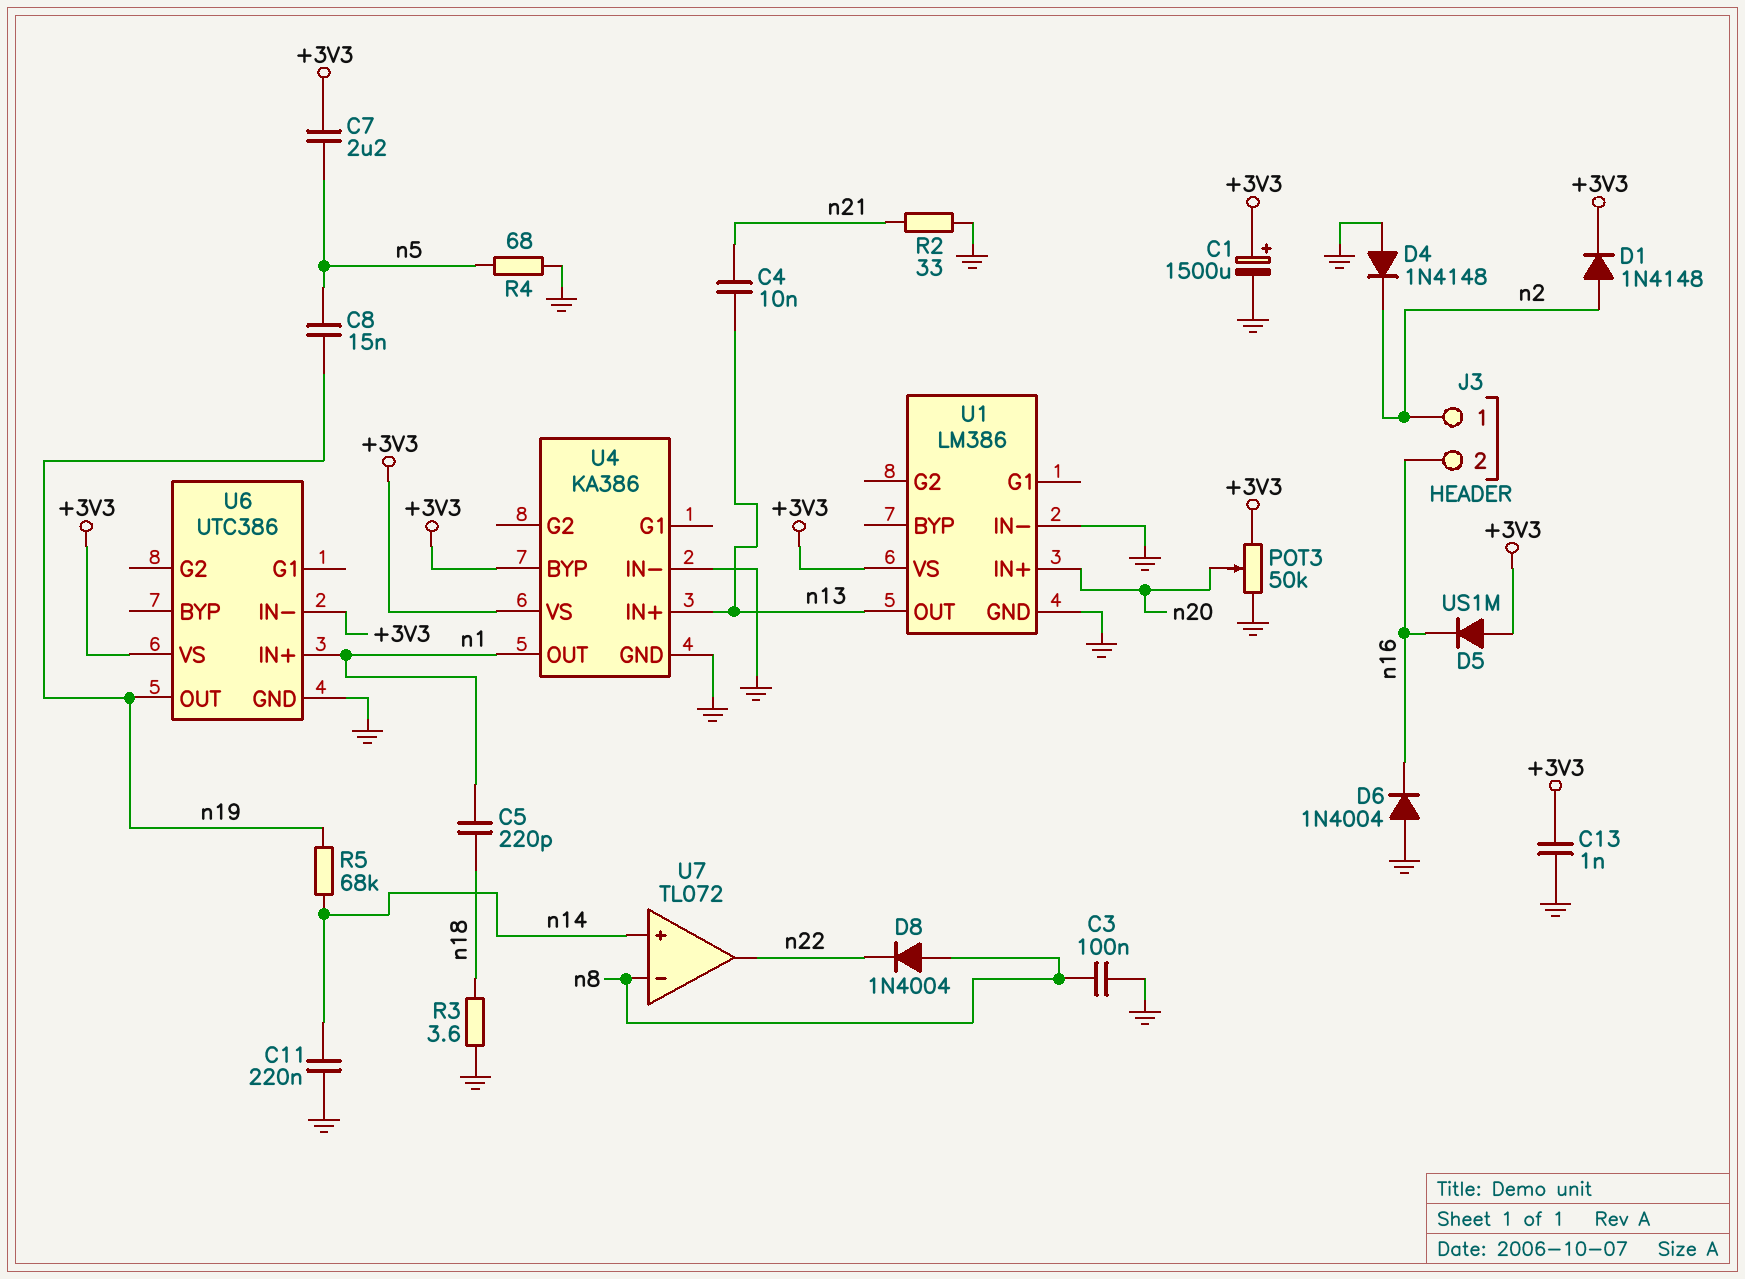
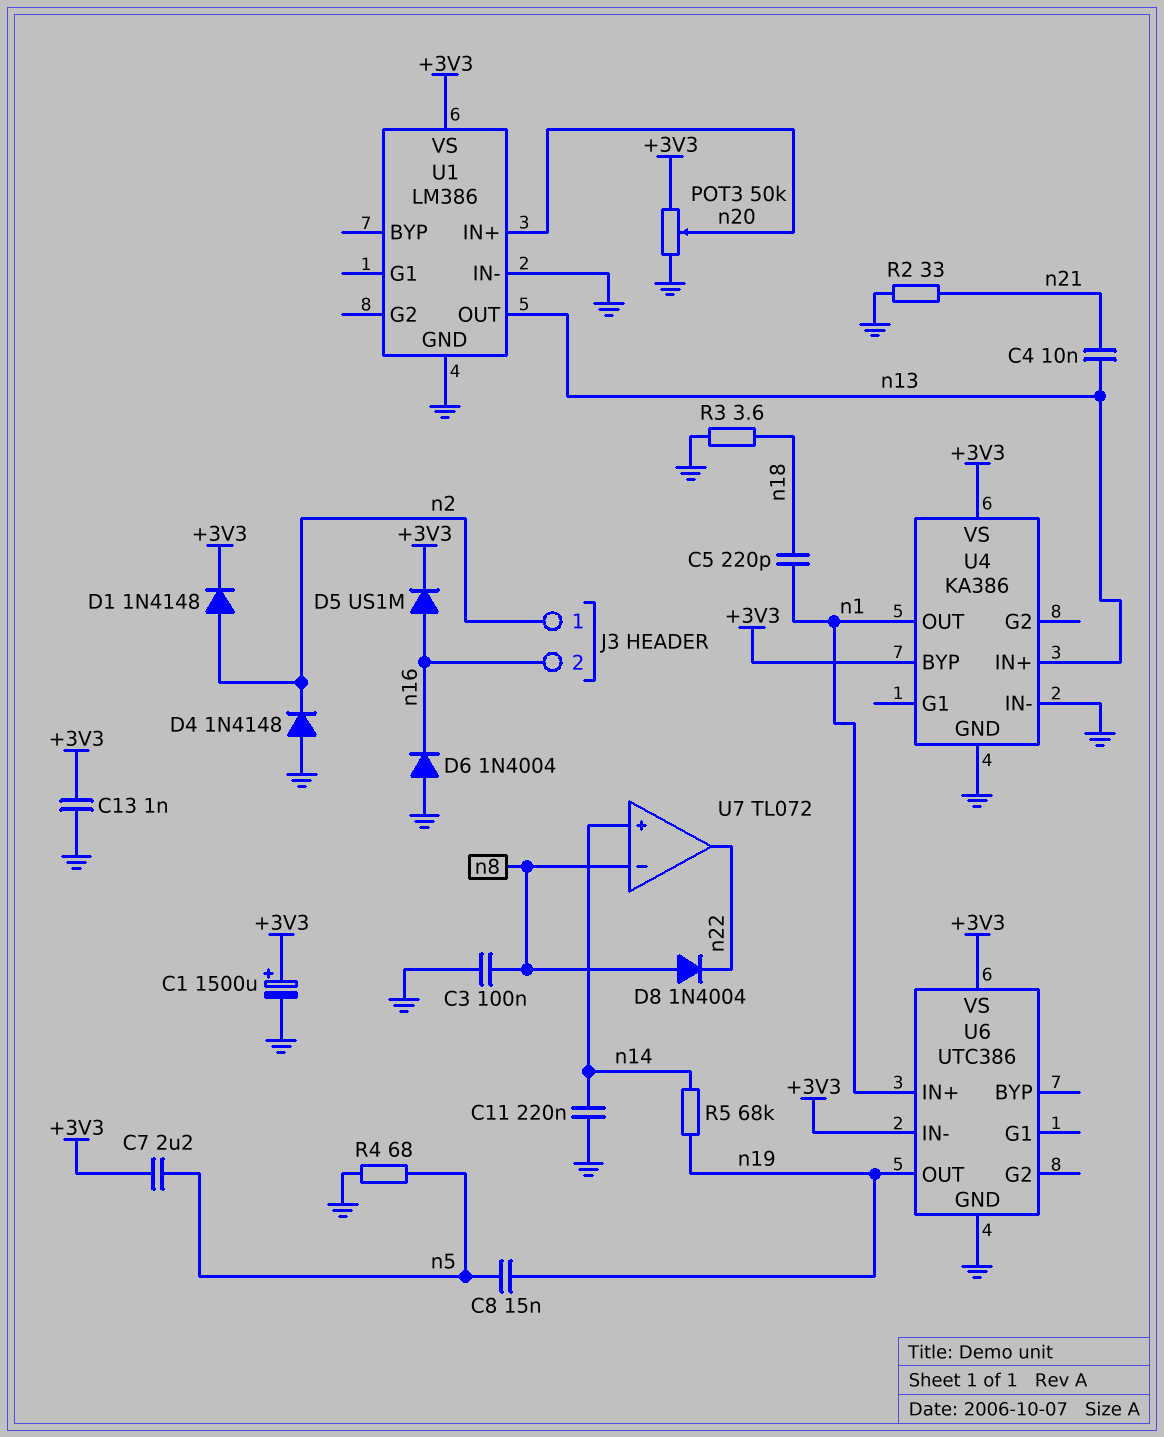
D5: diode US1M (A +3V3, K n16) -> diode US1M (A n16, K +3V3)

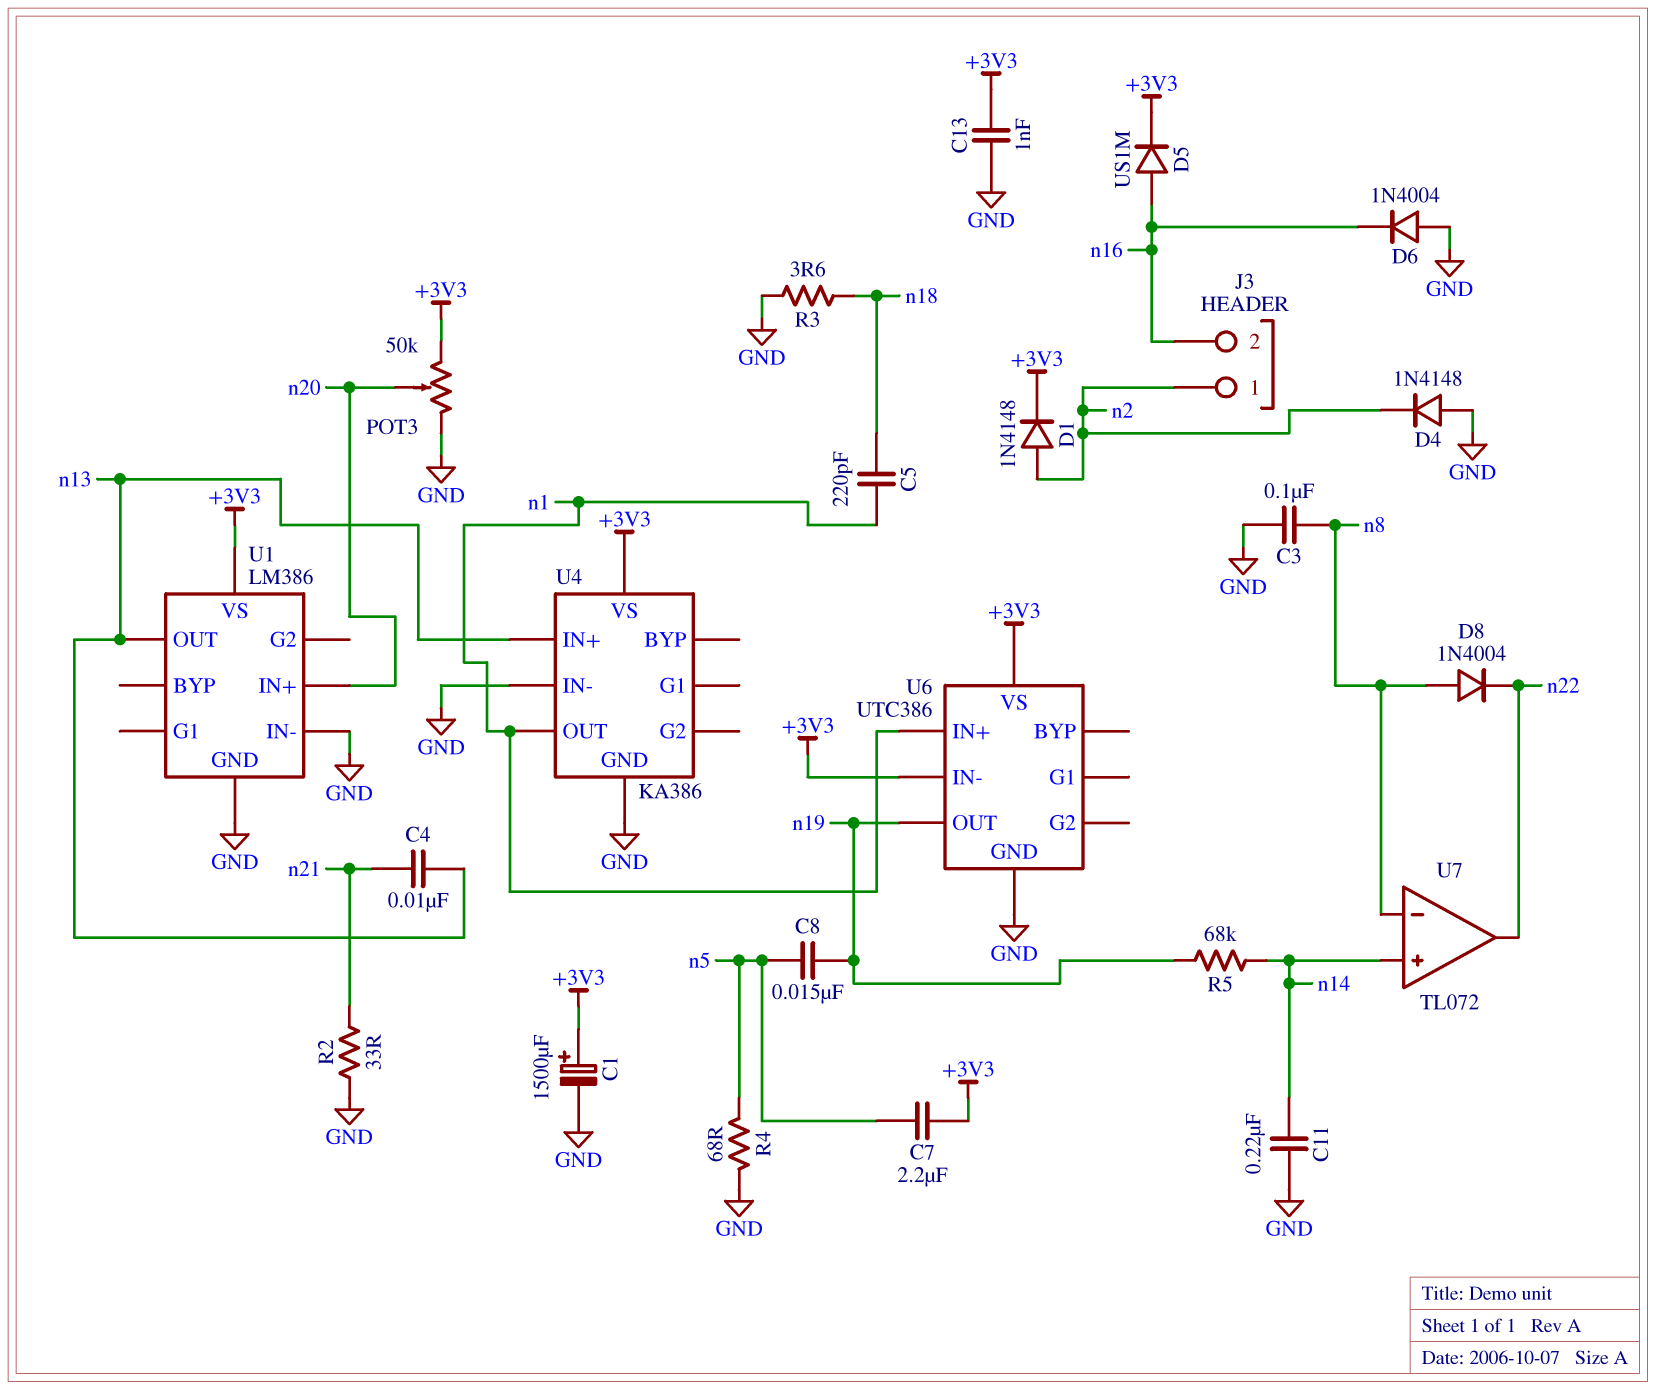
U4 pin BYP: +3V3 -> none

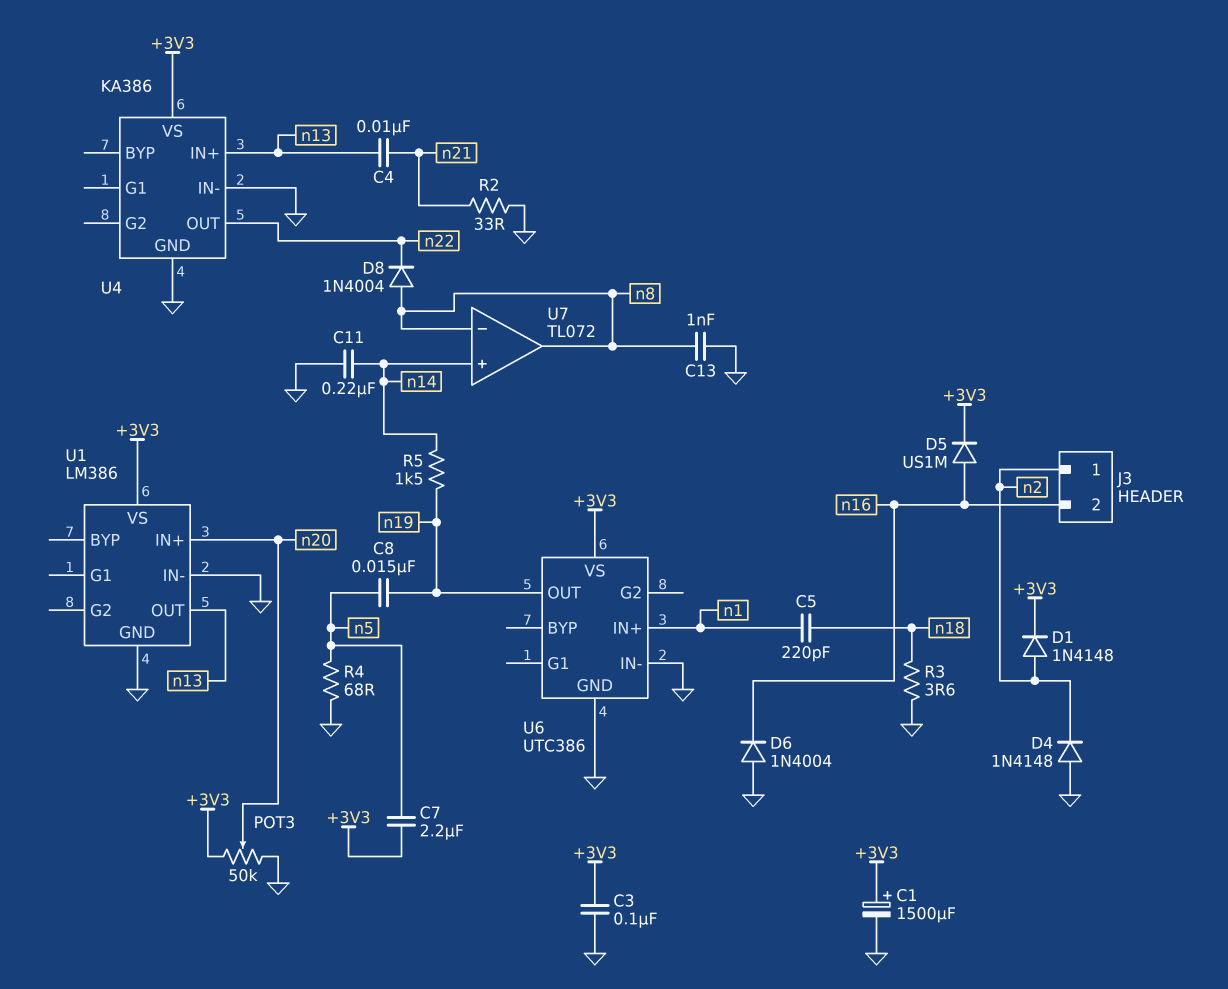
C3: 100nF (GND, n8) -> 100nF (+3V3, GND)
C13: 1nF (+3V3, GND) -> 1nF (GND, n8)
R5: 68k (n14, n19) -> 1.5k (n14, n19)
U4 pin OUT: n1 -> n22
U6 pin IN-: +3V3 -> GND
U7 pin out: n22 -> n8

